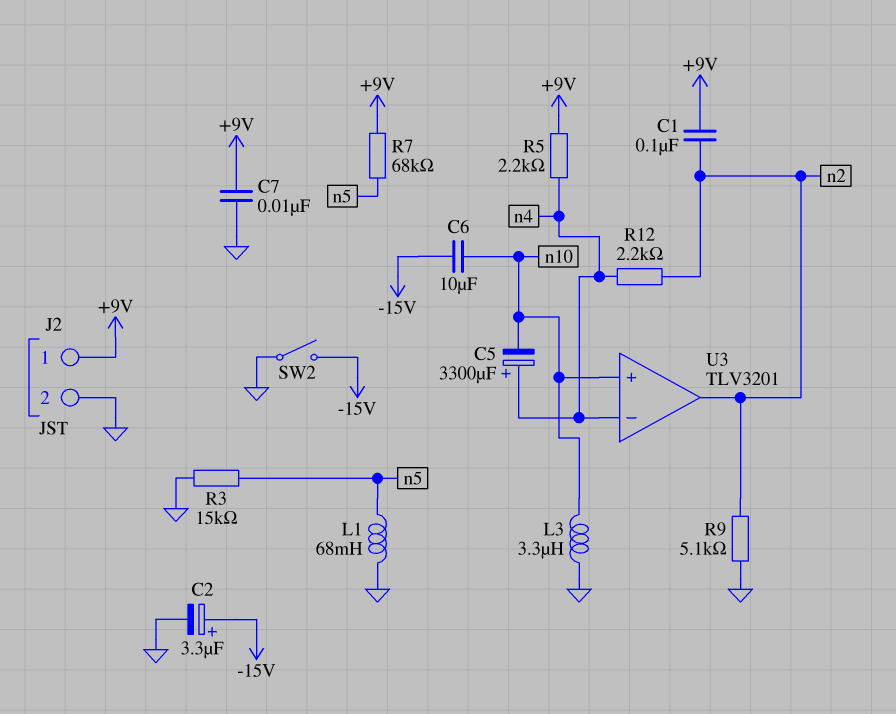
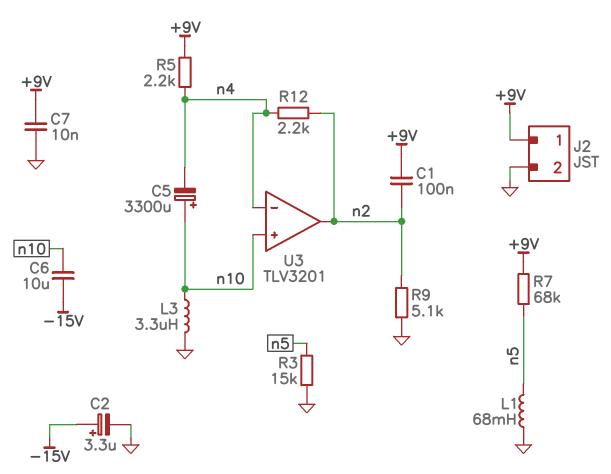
C5: 3300uF (plus n4, minus n10) -> 3300uF (plus n10, minus n4)
SW2: switch (-15V, GND) -> none

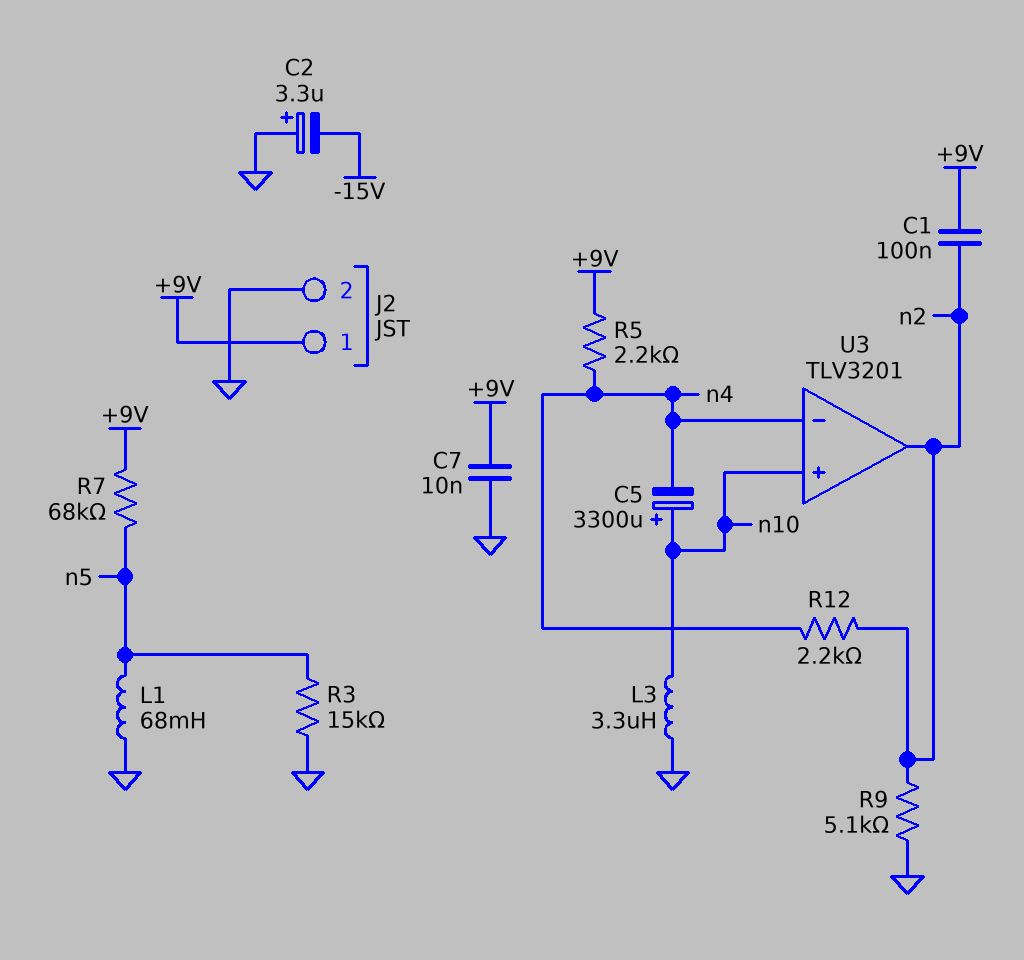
C2: 3.3uF (plus -15V, minus GND) -> 3.3uF (plus GND, minus -15V)
C6: 10uF (-15V, n10) -> none

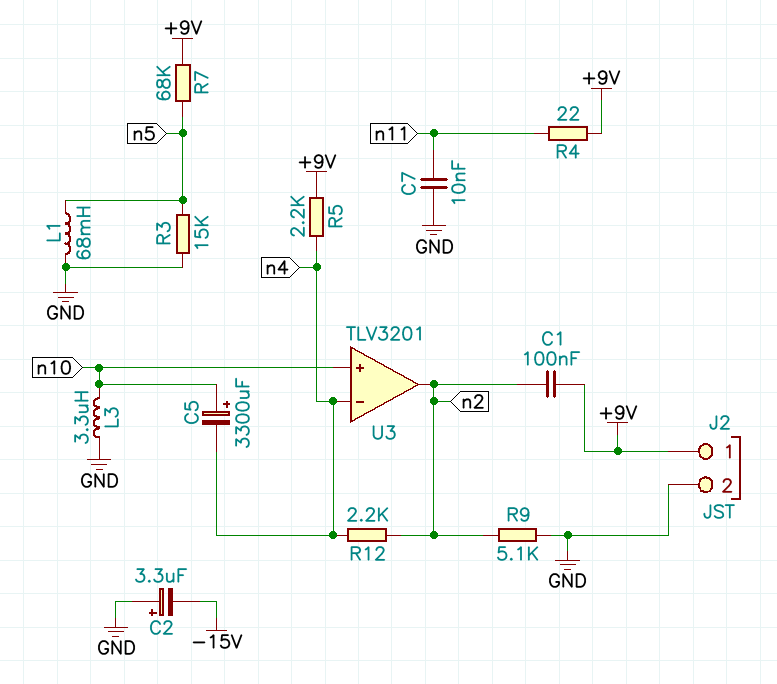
C7: 10nF (+9V, GND) -> 10nF (GND, n11)
R4: none -> 22 (+9V, n11)

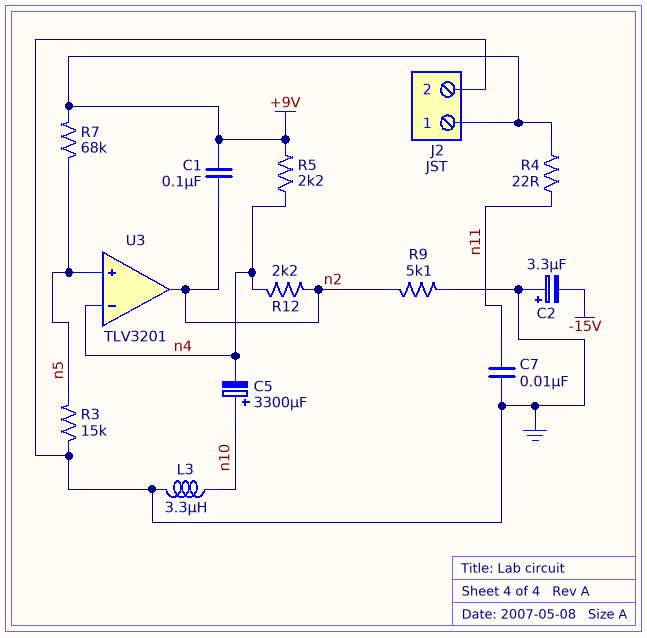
L1: 68mH (GND, n5) -> none
U3 pin in+: n10 -> n5

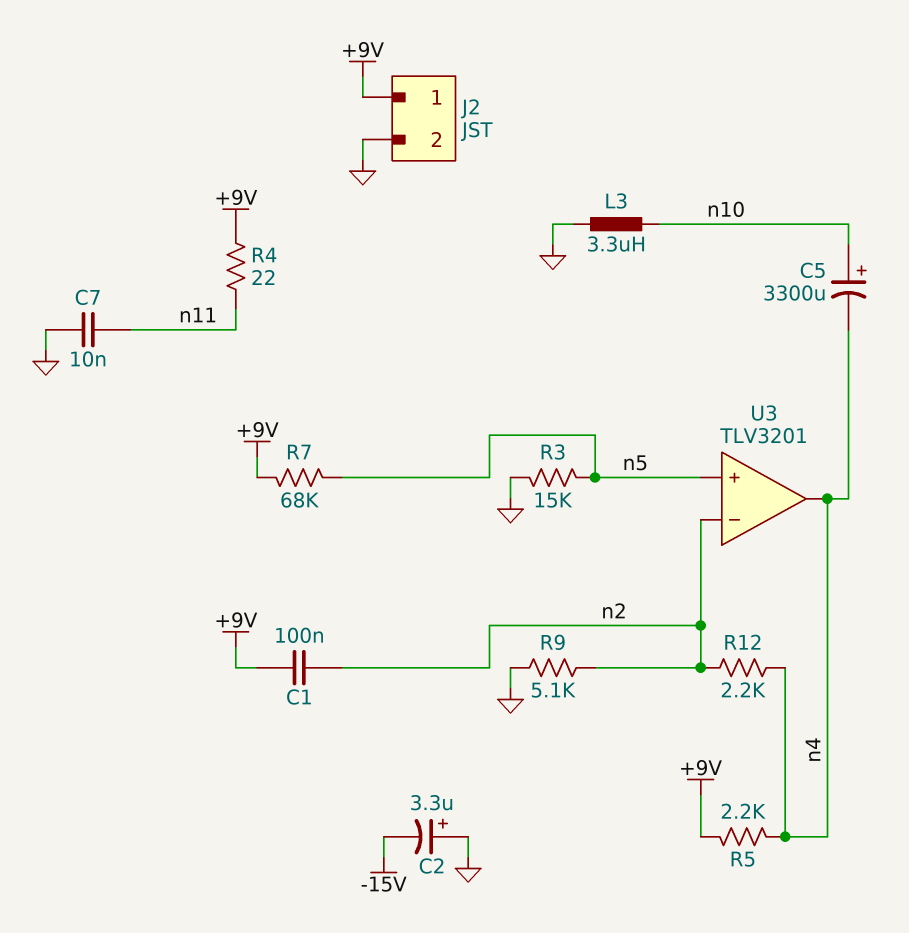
U3 pin in-: n4 -> n2
U3 pin out: n2 -> n4

